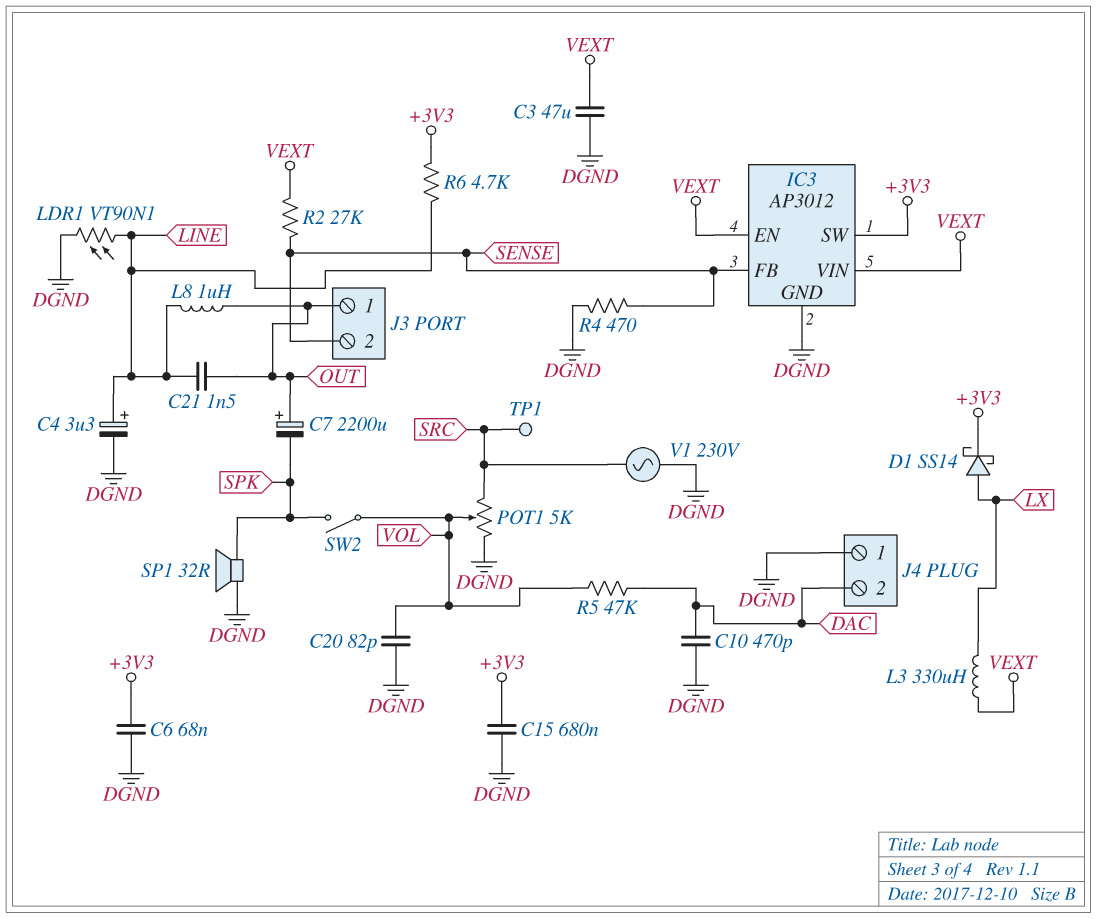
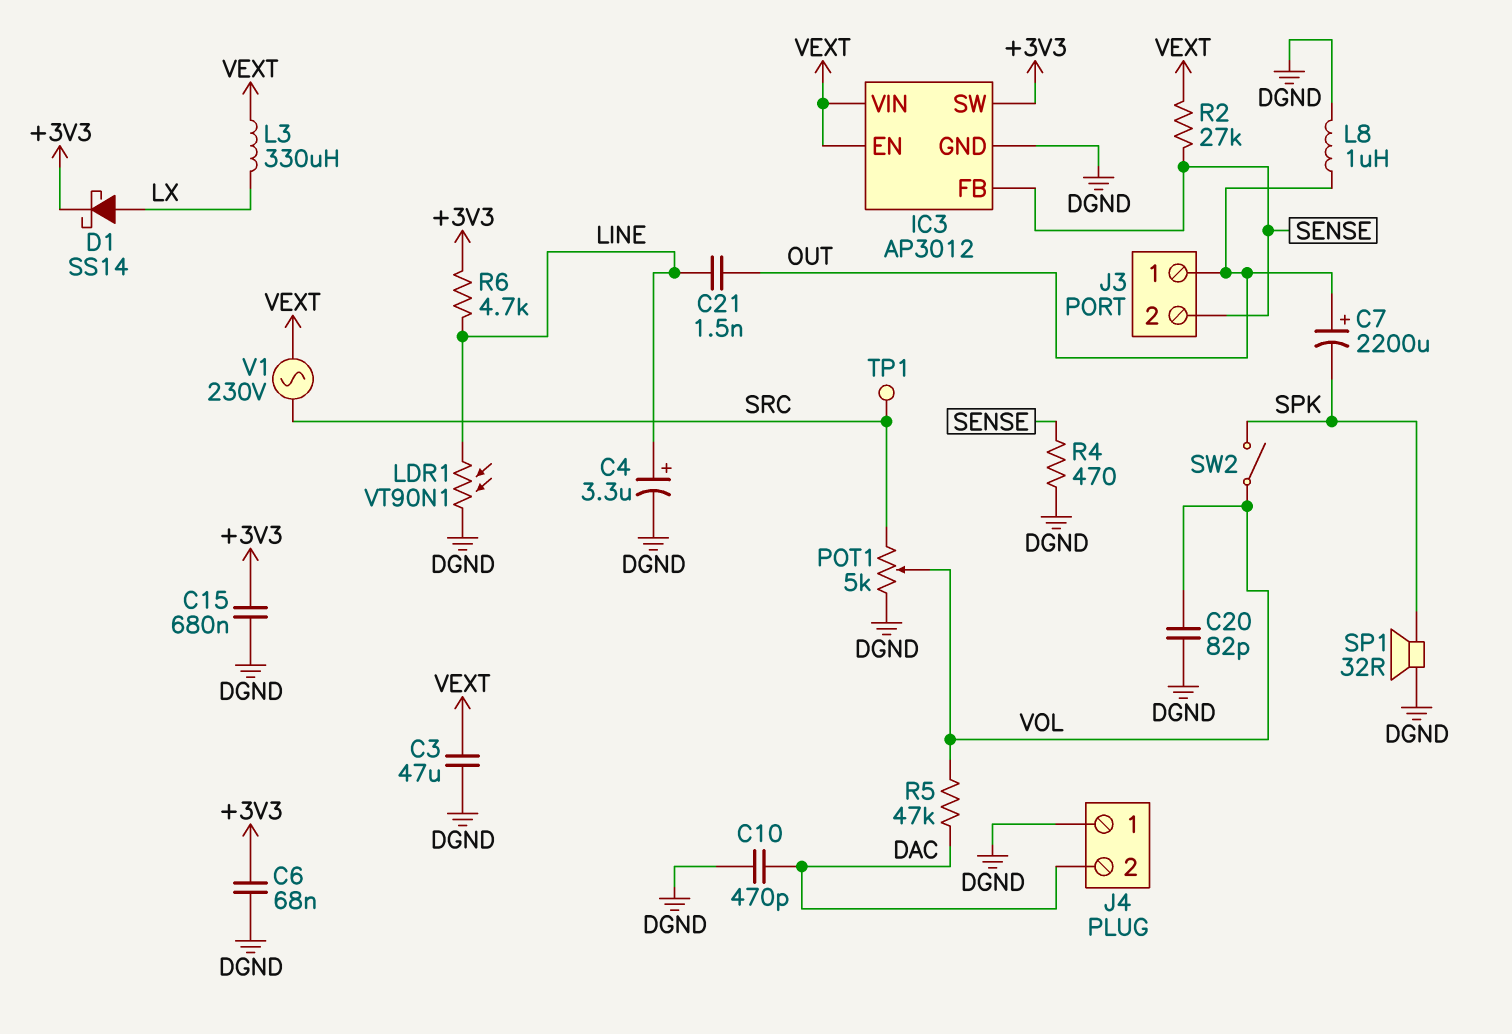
L8: 1uH (LINE, OUT) -> 1uH (DGND, OUT)
V1: AC 230V (DGND, SRC) -> AC 230V (SRC, VEXT)

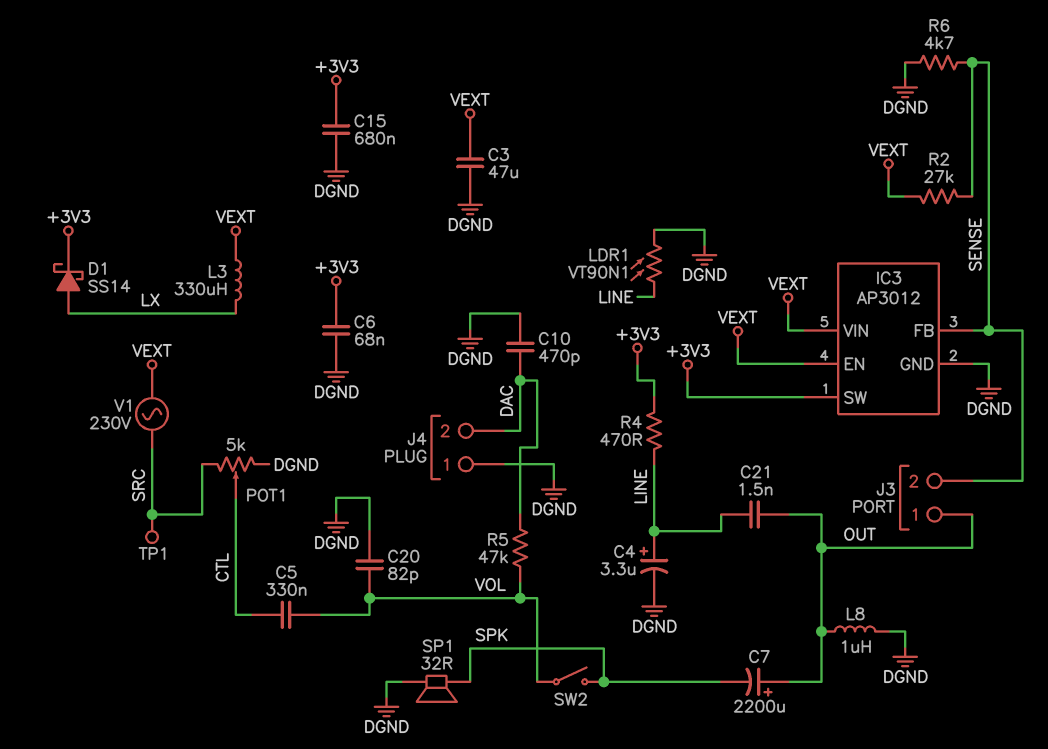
C5: none -> 330nF (CTL, VOL)
POT1: 5k (DGND, SRC, wiper VOL) -> 5k (DGND, SRC, wiper CTL)
R4: 470 (DGND, SENSE) -> 470 (+3V3, LINE)
R6: 4.7k (+3V3, LINE) -> 4.7k (DGND, SENSE)

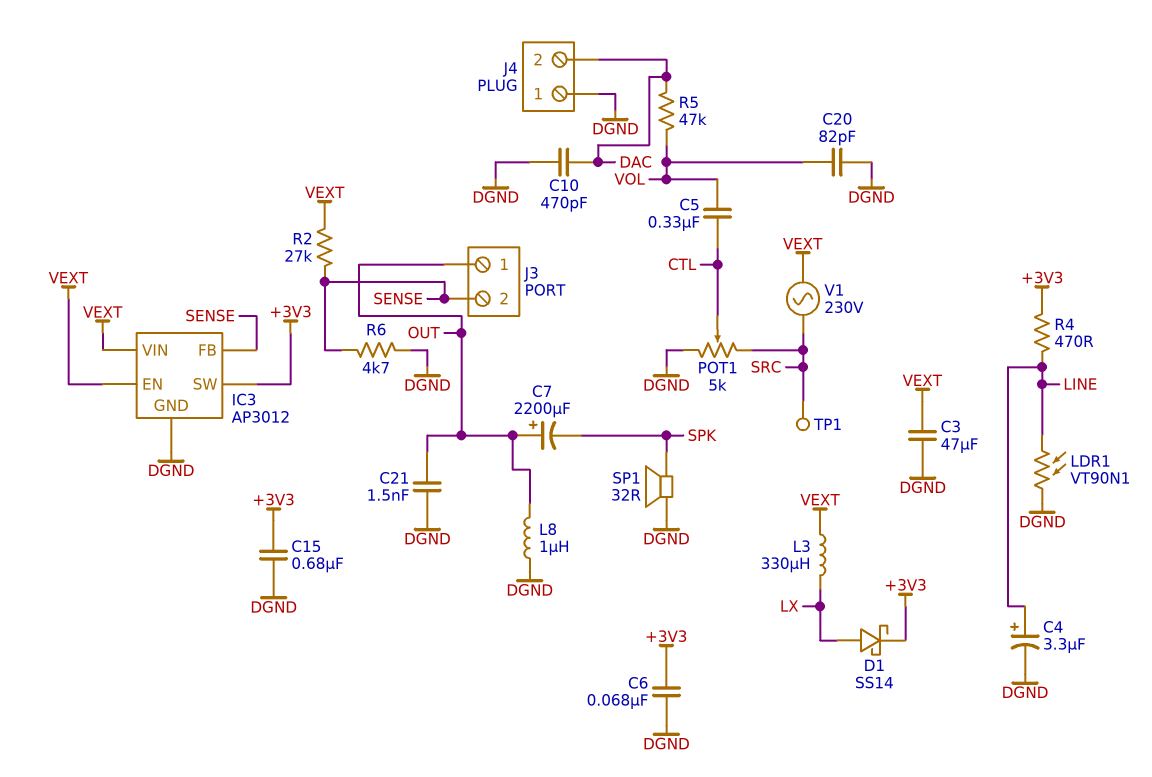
C21: 1.5nF (LINE, OUT) -> 1.5nF (DGND, OUT)
SW2: switch (SPK, VOL) -> none

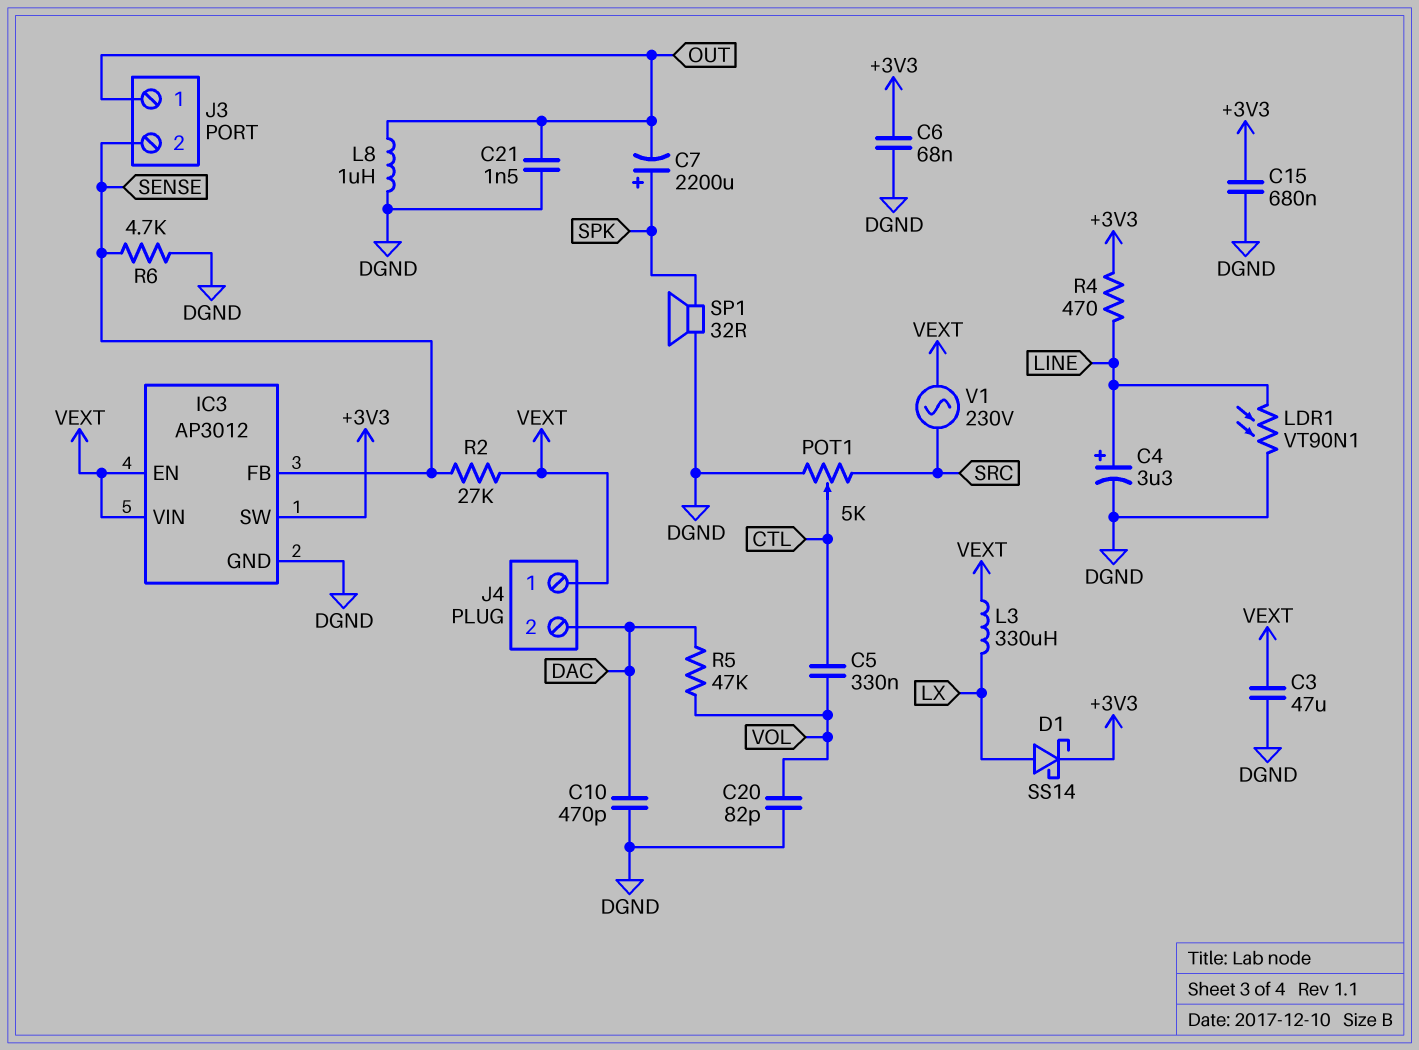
C7: 2200uF (plus OUT, minus SPK) -> 2200uF (plus SPK, minus OUT)
J4 pin 1: DGND -> VEXT
TP1: test point (SRC) -> none

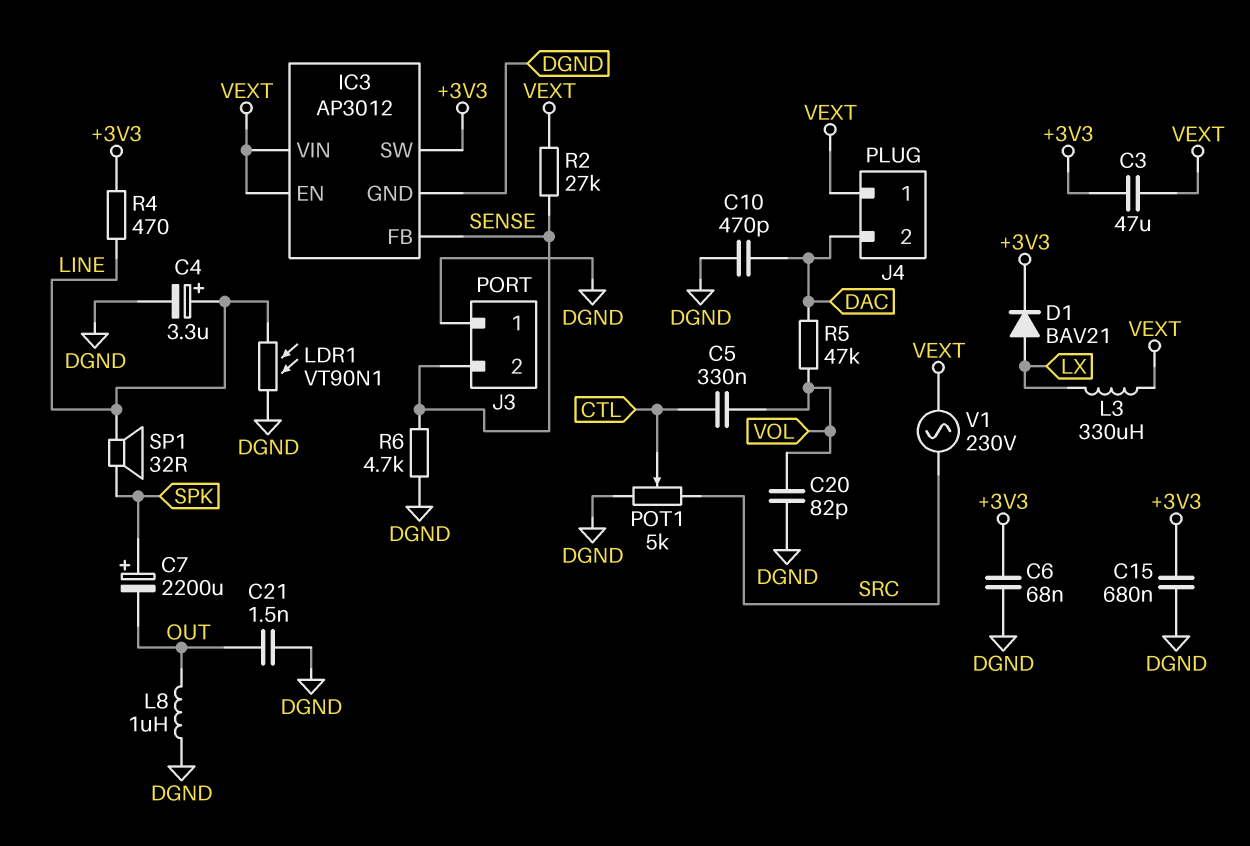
C3: 47uF (DGND, VEXT) -> 47uF (+3V3, VEXT)
D1: schottky SS14 (A LX, K +3V3) -> diode BAV21 (A LX, K +3V3)
J3 pin 1: OUT -> DGND
SP1: speaker 32R (DGND, SPK) -> speaker 32R (LINE, SPK)

